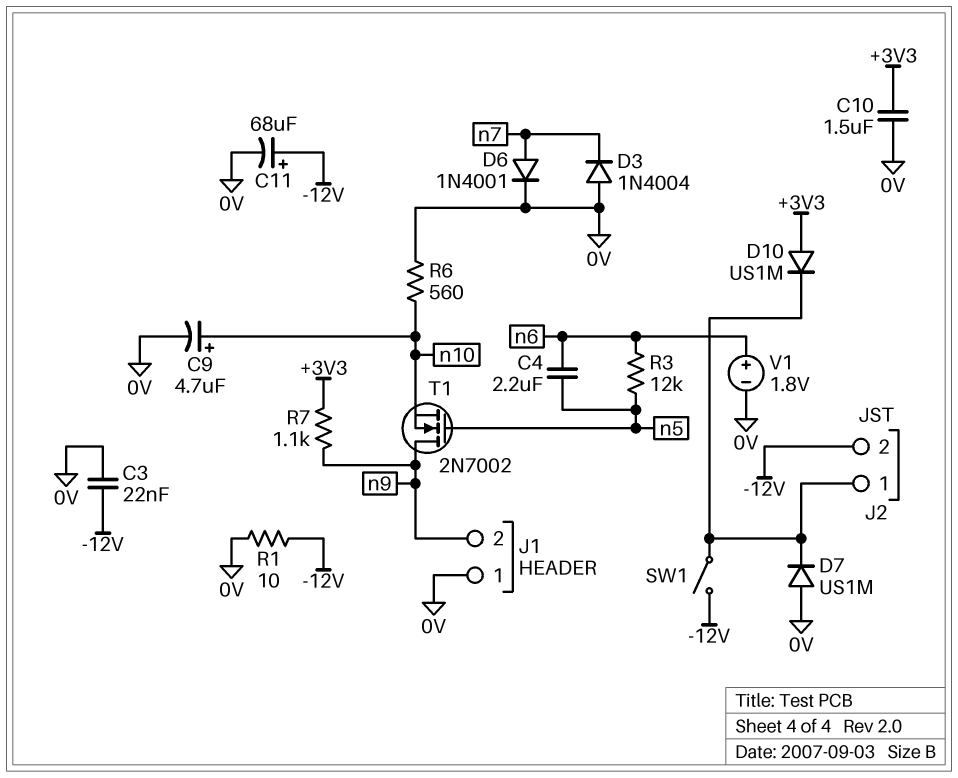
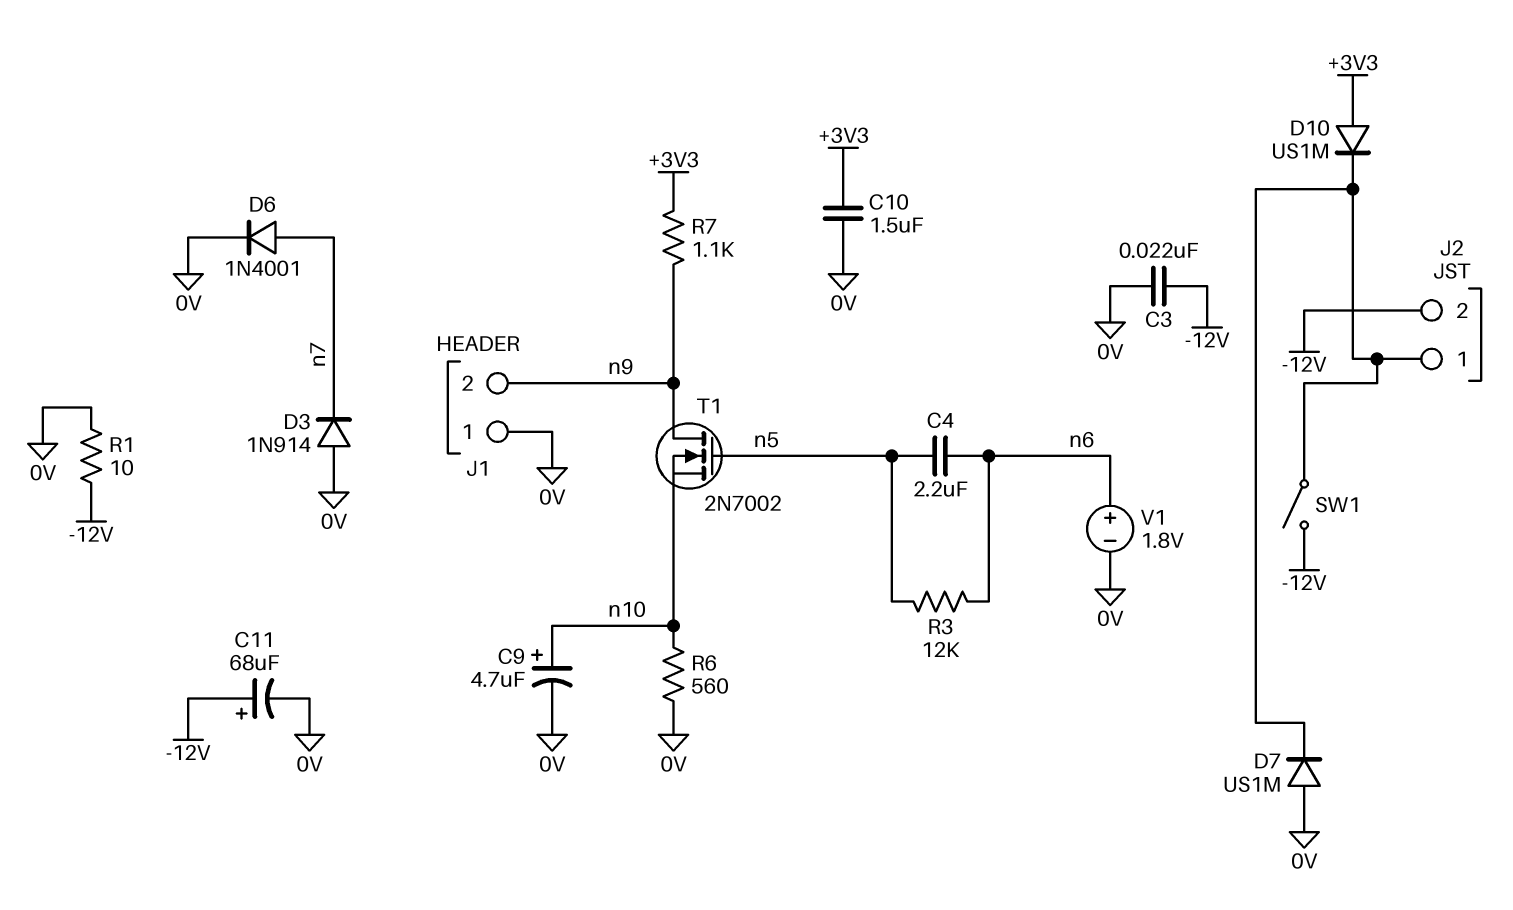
D3: diode 1N4004 (A 0V, K n7) -> diode 1N914 (A 0V, K n7)

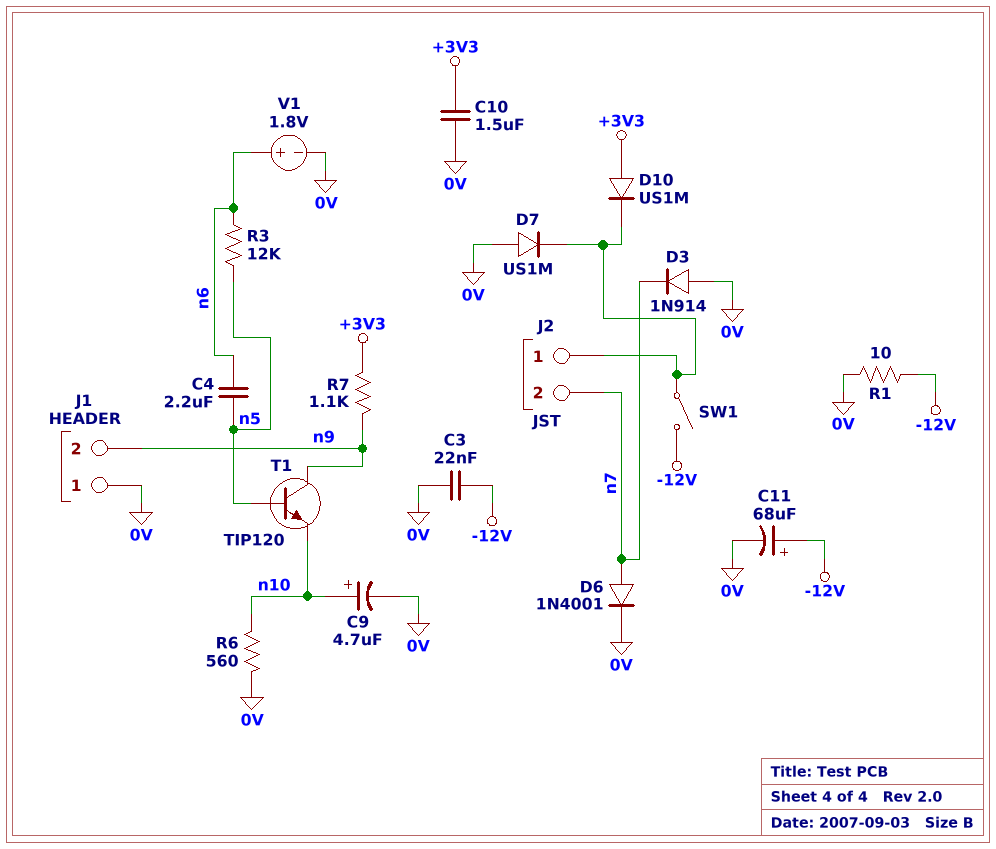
J2 pin 2: -12V -> n7
T1: NMOS 2N7002 (G n5, D n9, S n10) -> NPN TIP120 (B n5, C n9, E n10)

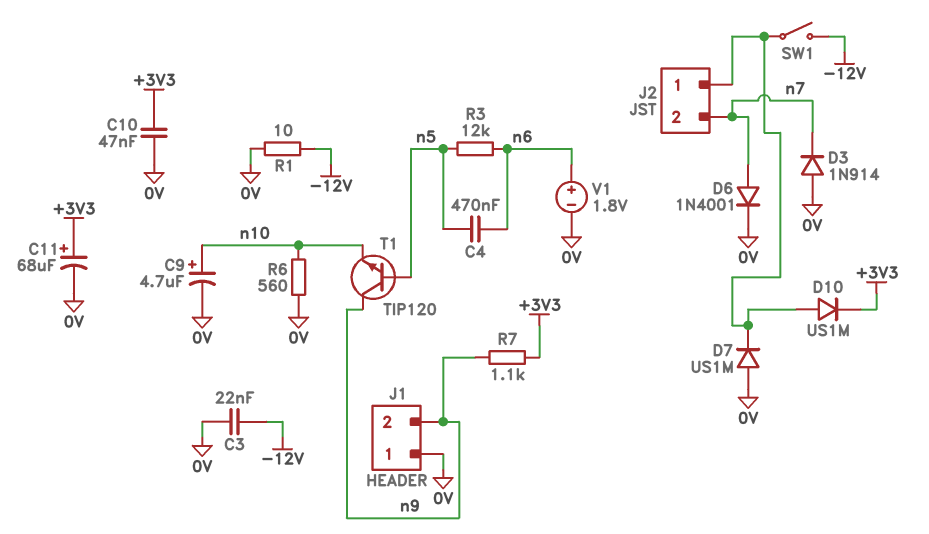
C4: 2.2uF (n5, n6) -> 470nF (n5, n6)
C10: 1.5uF (+3V3, 0V) -> 47nF (+3V3, 0V)
C11: 68uF (plus -12V, minus 0V) -> 68uF (plus +3V3, minus 0V)
D10: diode US1M (A +3V3, K J2/1) -> diode US1M (A J2/1, K +3V3)

